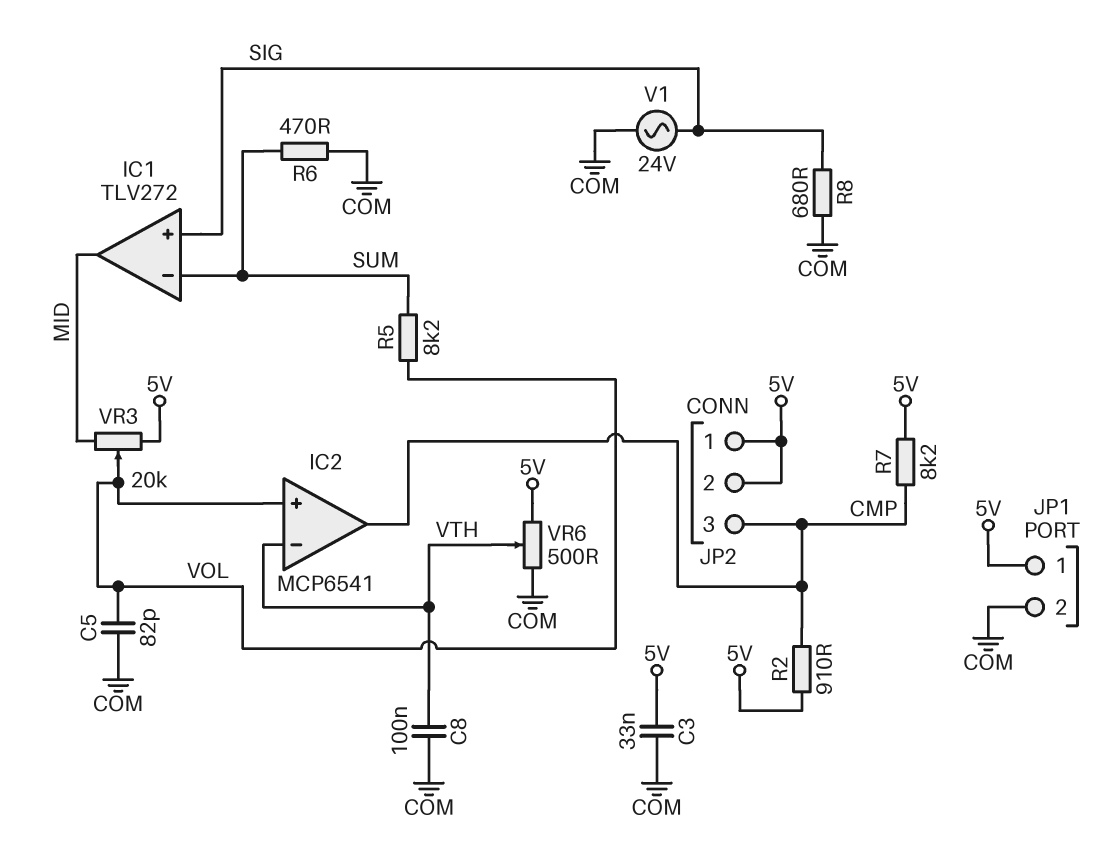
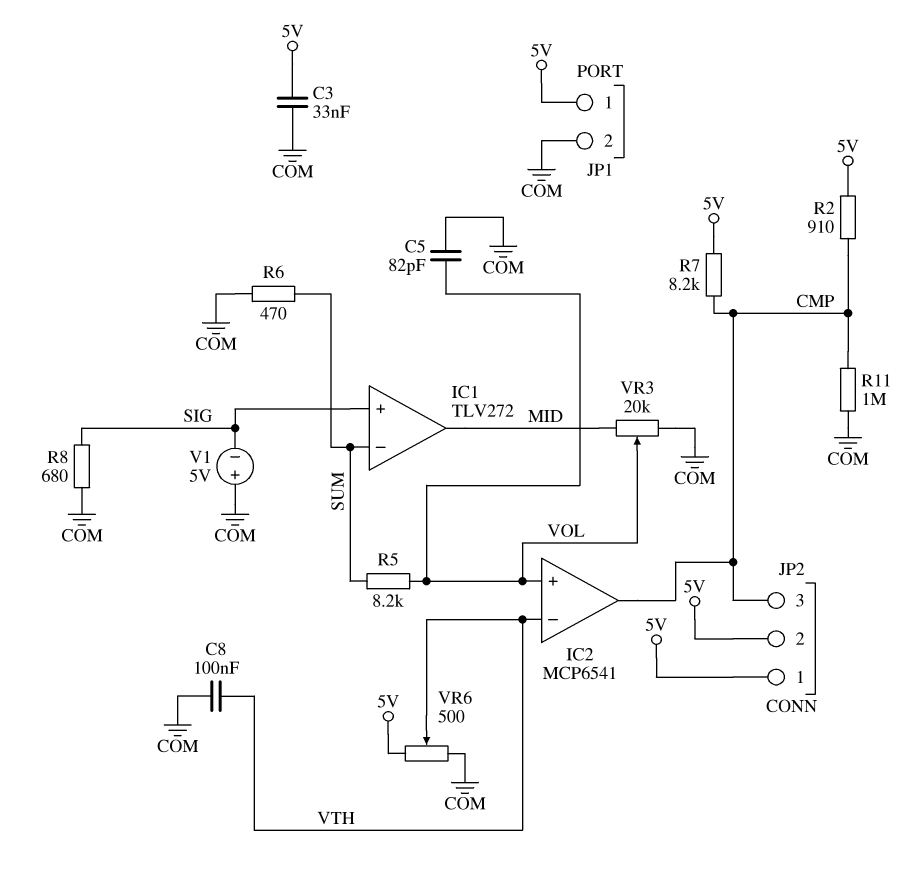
R11: none -> 1M (CMP, COM)
V1: AC 24V (COM, SIG) -> 5V (plus COM, minus SIG)
VR3: 20k (5V, MID, wiper VOL) -> 20k (COM, MID, wiper VOL)

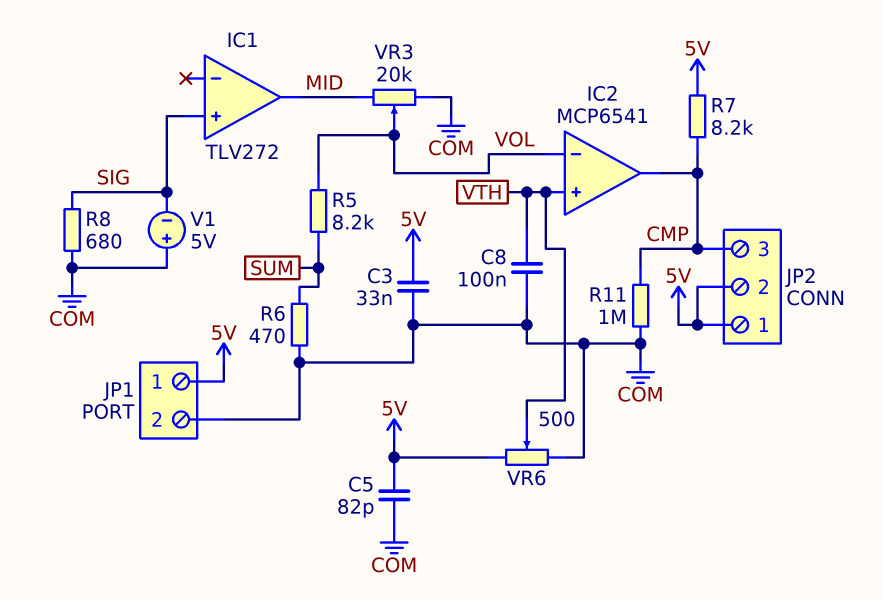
C5: 82pF (COM, VOL) -> 82pF (5V, COM)
IC1 pin in-: SUM -> none
IC2 pin in+: VOL -> VTH
IC2 pin in-: VTH -> VOL
R2: 910 (5V, CMP) -> none

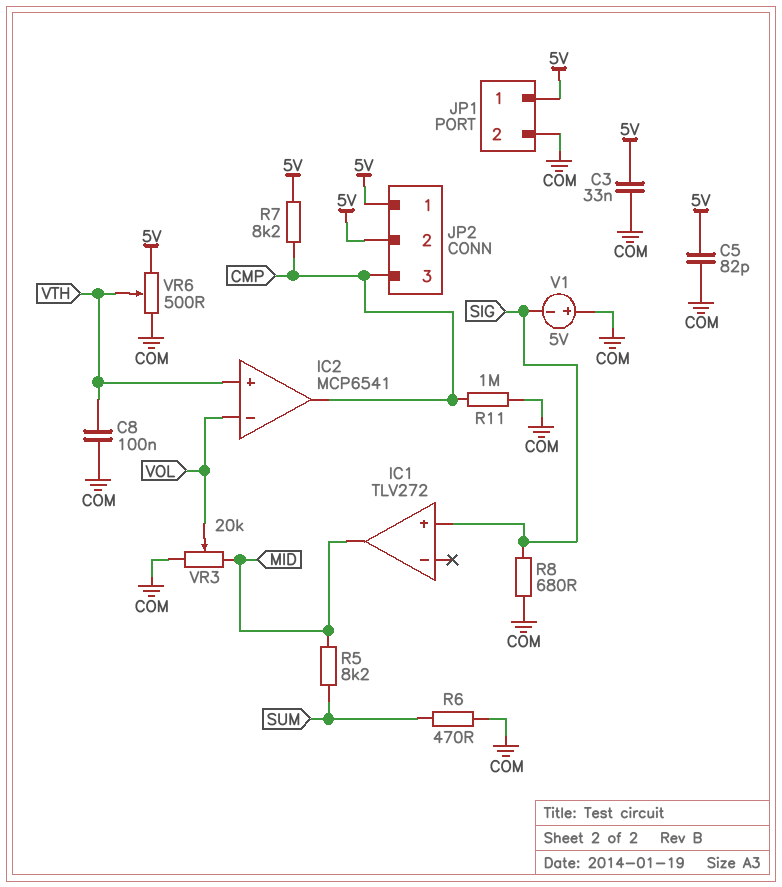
R5: 8.2k (SUM, VOL) -> 8.2k (MID, SUM)

